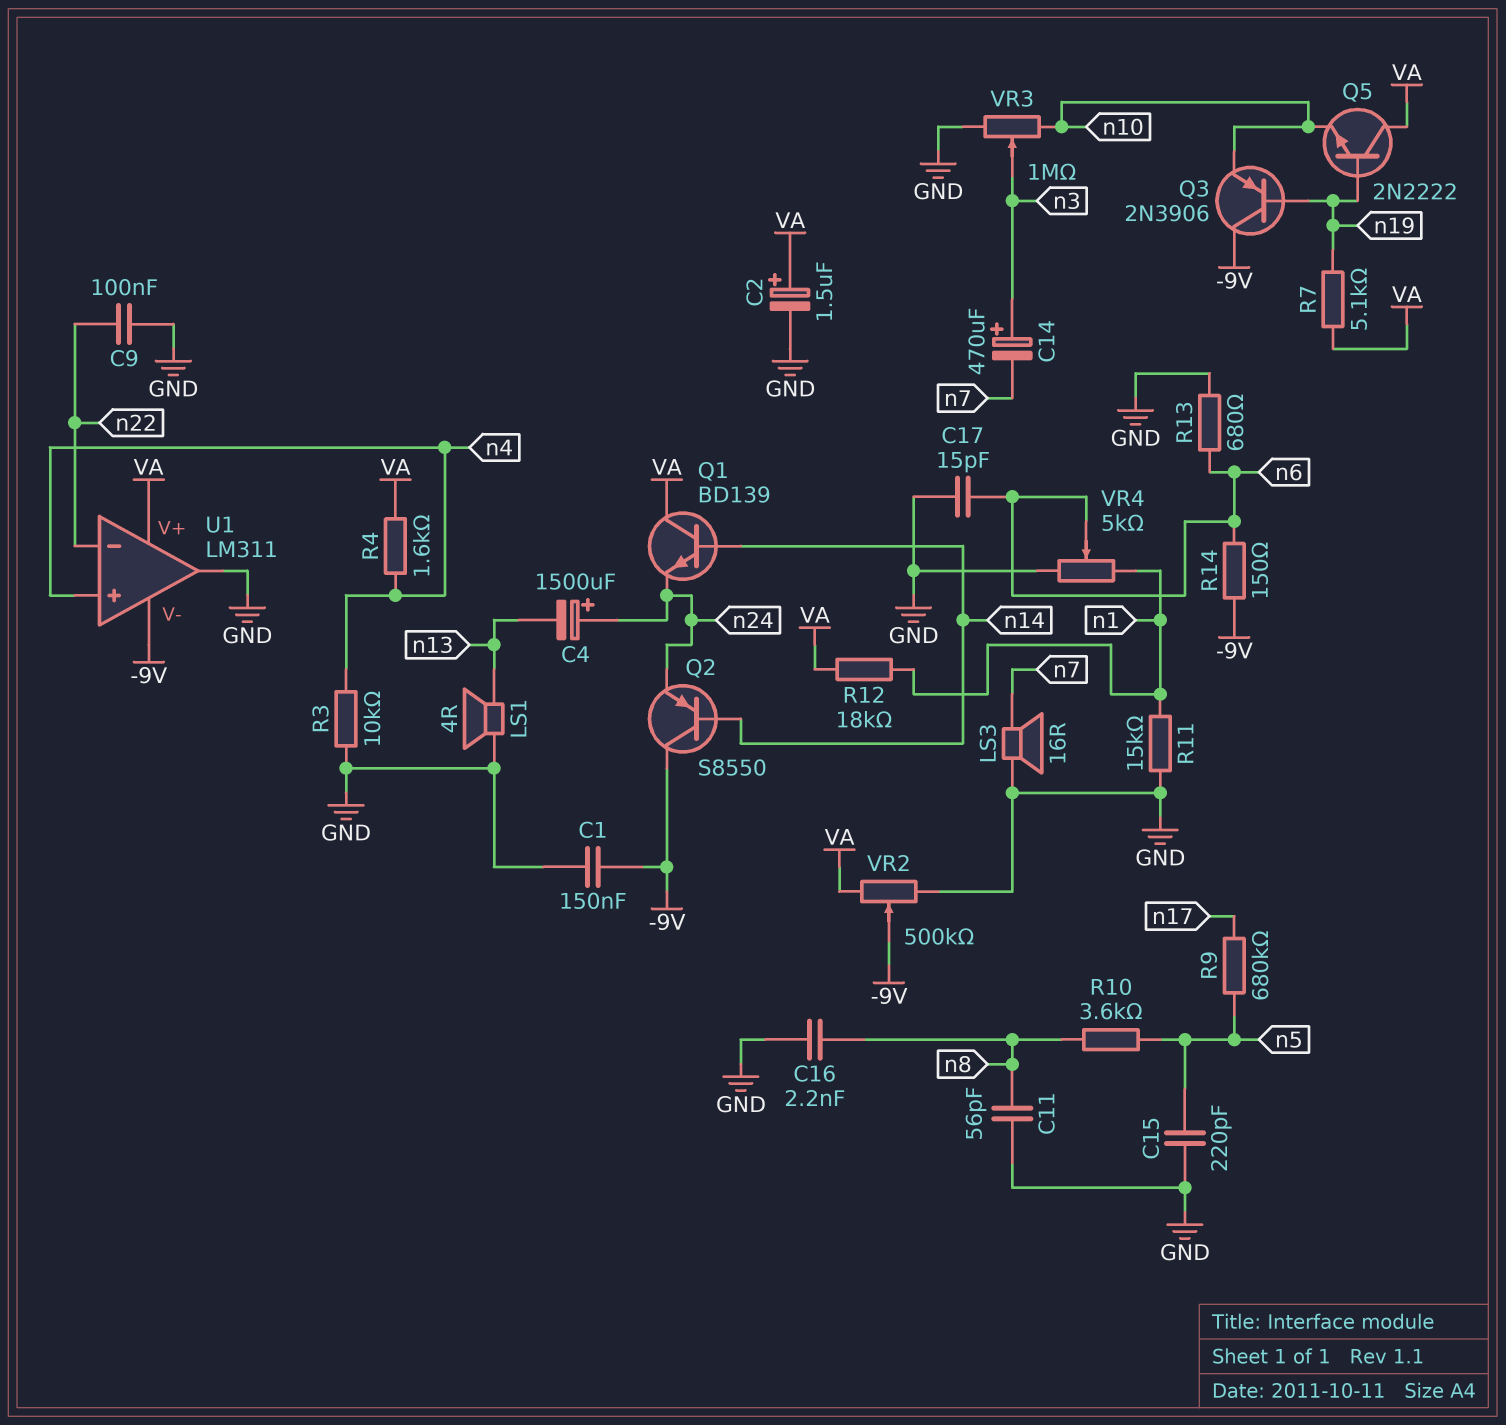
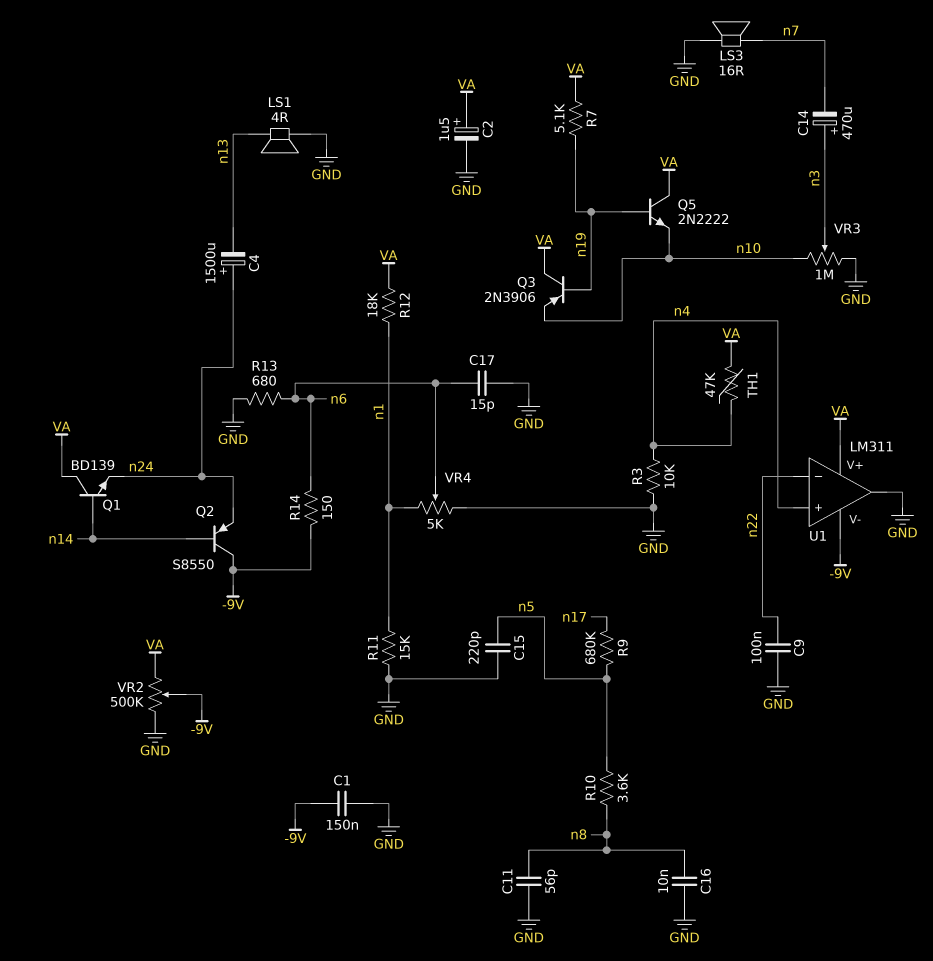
C16: 2.2nF (GND, n8) -> 10nF (GND, n8)
Q3: PNP 2N3906 (B n19, C -9V, E n10) -> PNP 2N3906 (B n19, C VA, E n10)
R4: 1.6k (VA, n4) -> none
TH1: none -> 47k (VA, n4)

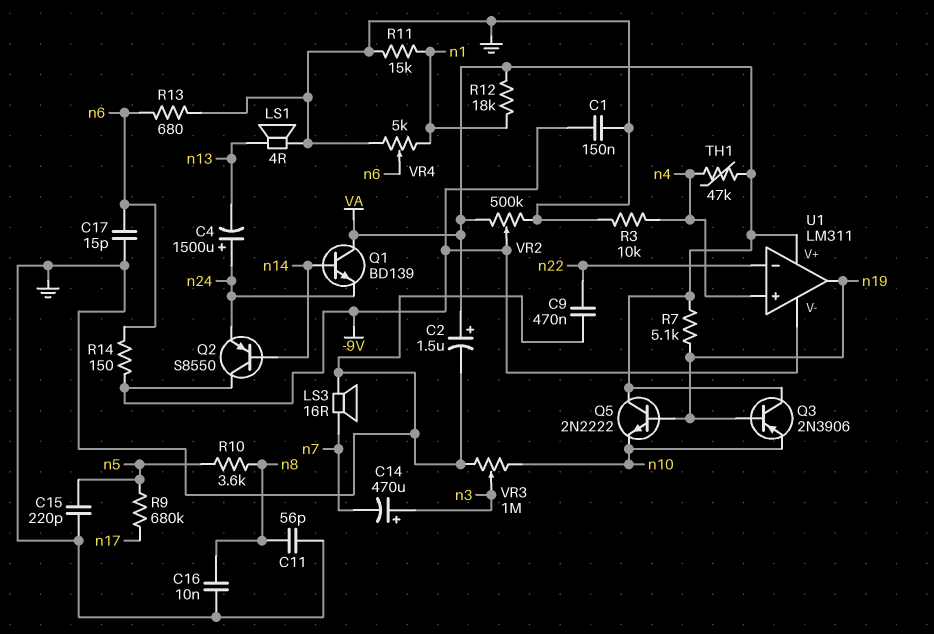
C9: 100nF (GND, n22) -> 470nF (GND, n22)
U1 pin out: GND -> n19

